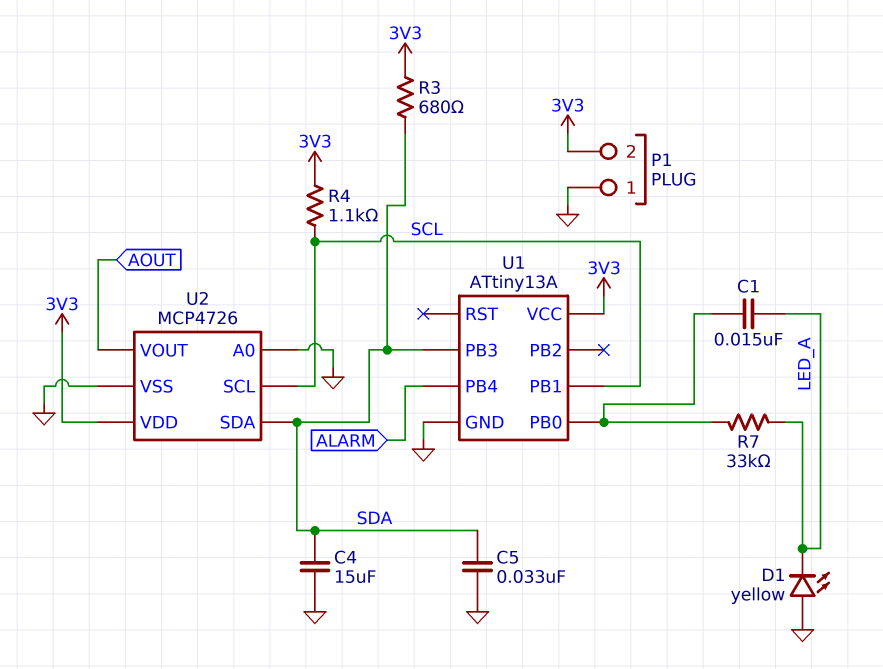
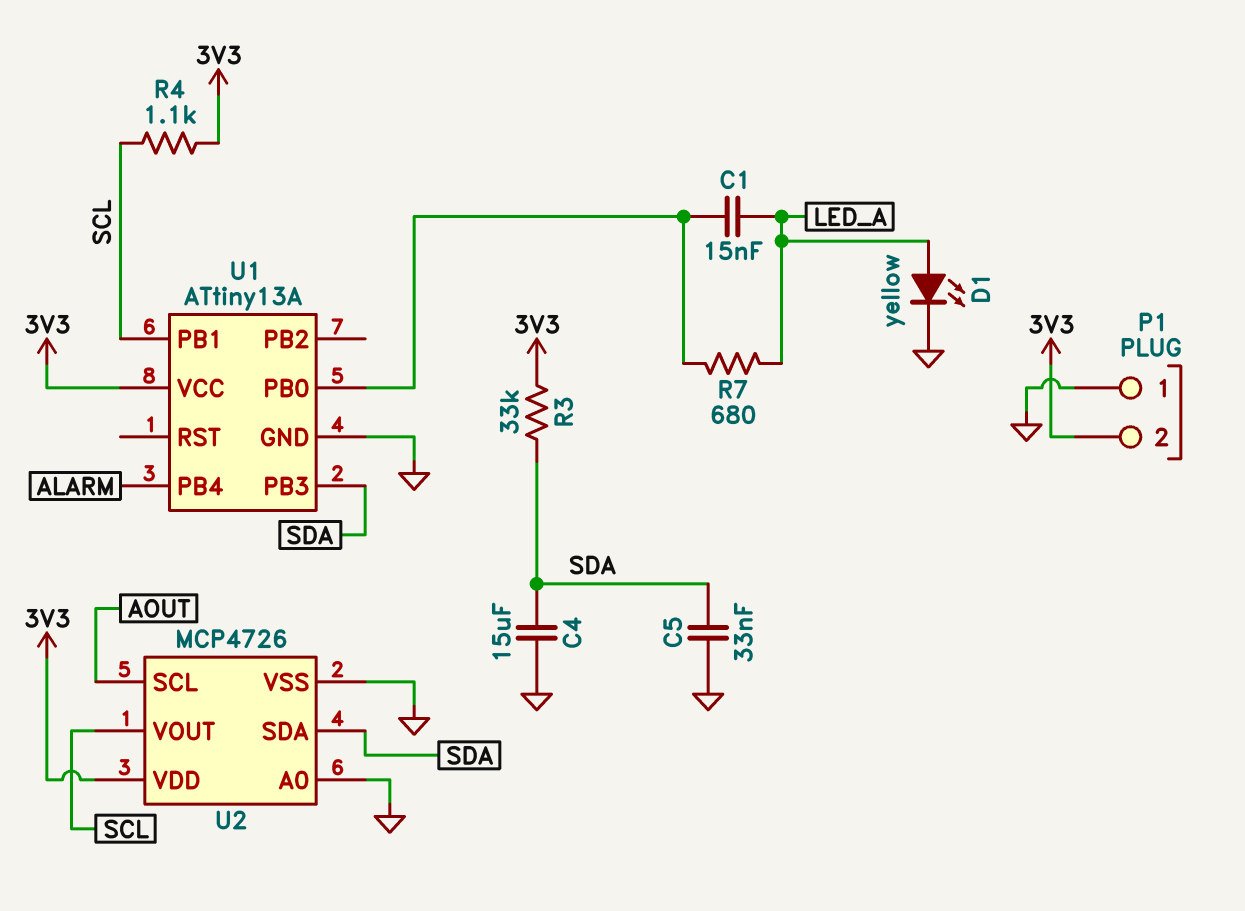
D1: LED yellow (A GND, K LED_A) -> LED yellow (A LED_A, K GND)
R3: 680 (3V3, SDA) -> 33k (3V3, SDA)
R7: 33k (LED_A, U1/PB0) -> 680 (LED_A, U1/PB0)
U2 pin SCL: SCL -> AOUT
U2 pin VOUT: AOUT -> SCL

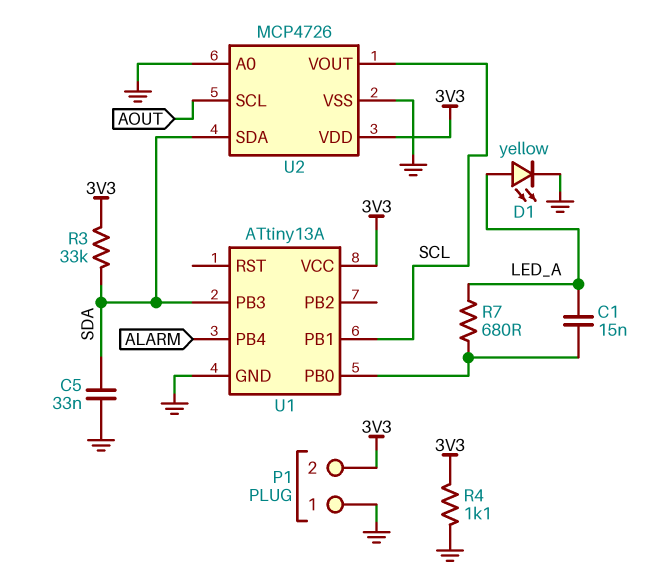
C4: 15uF (GND, SDA) -> none
R4: 1.1k (3V3, SCL) -> 1.1k (3V3, GND)

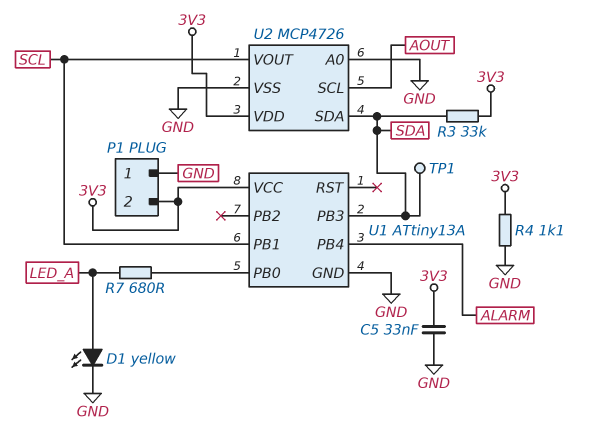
C1: 15nF (LED_A, U1/PB0) -> none
C5: 33nF (GND, SDA) -> 33nF (3V3, GND)
TP1: none -> test point (SDA)

